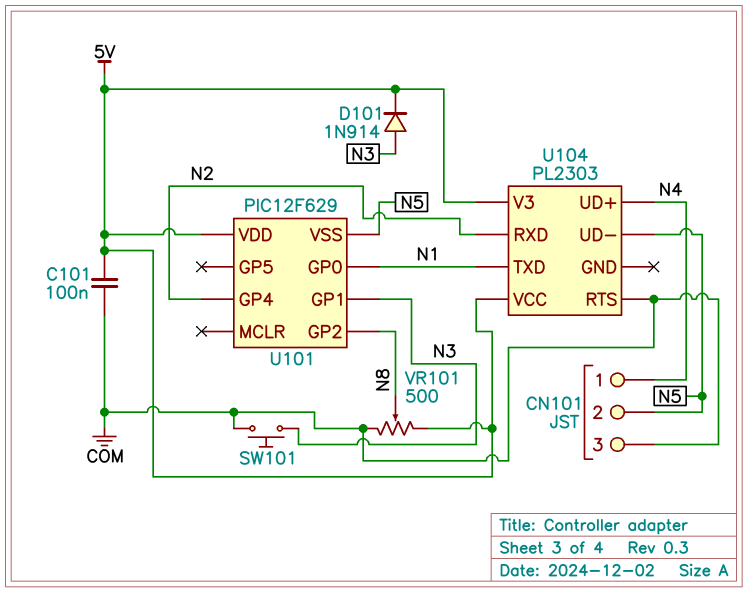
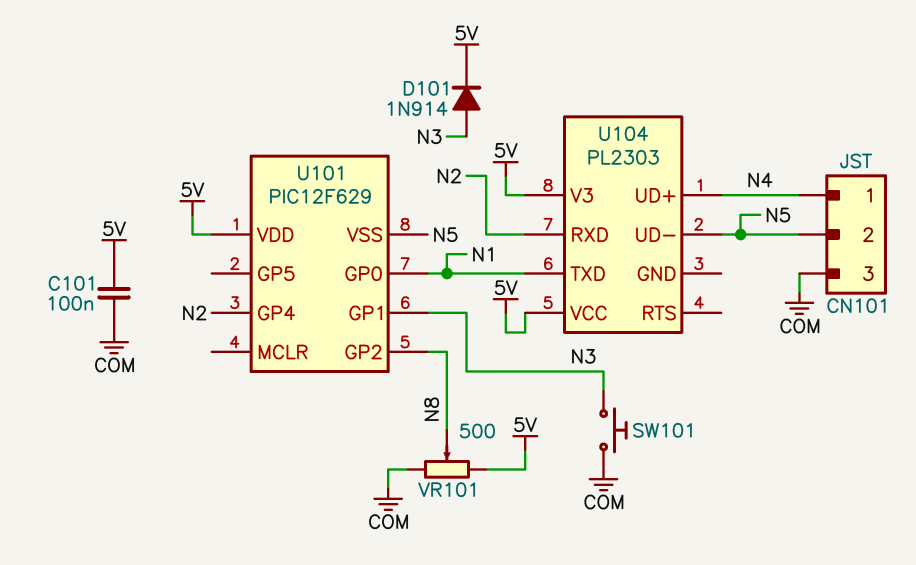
U104 pin RTS: COM -> none

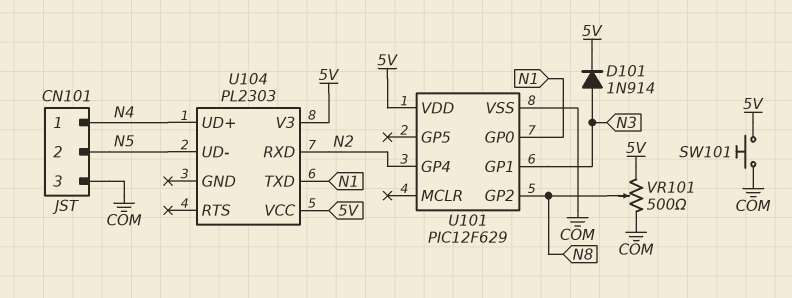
C101: 100nF (5V, COM) -> none
SW101: button (COM, N3) -> button (5V, COM)
U101 pin VSS: N5 -> COM

